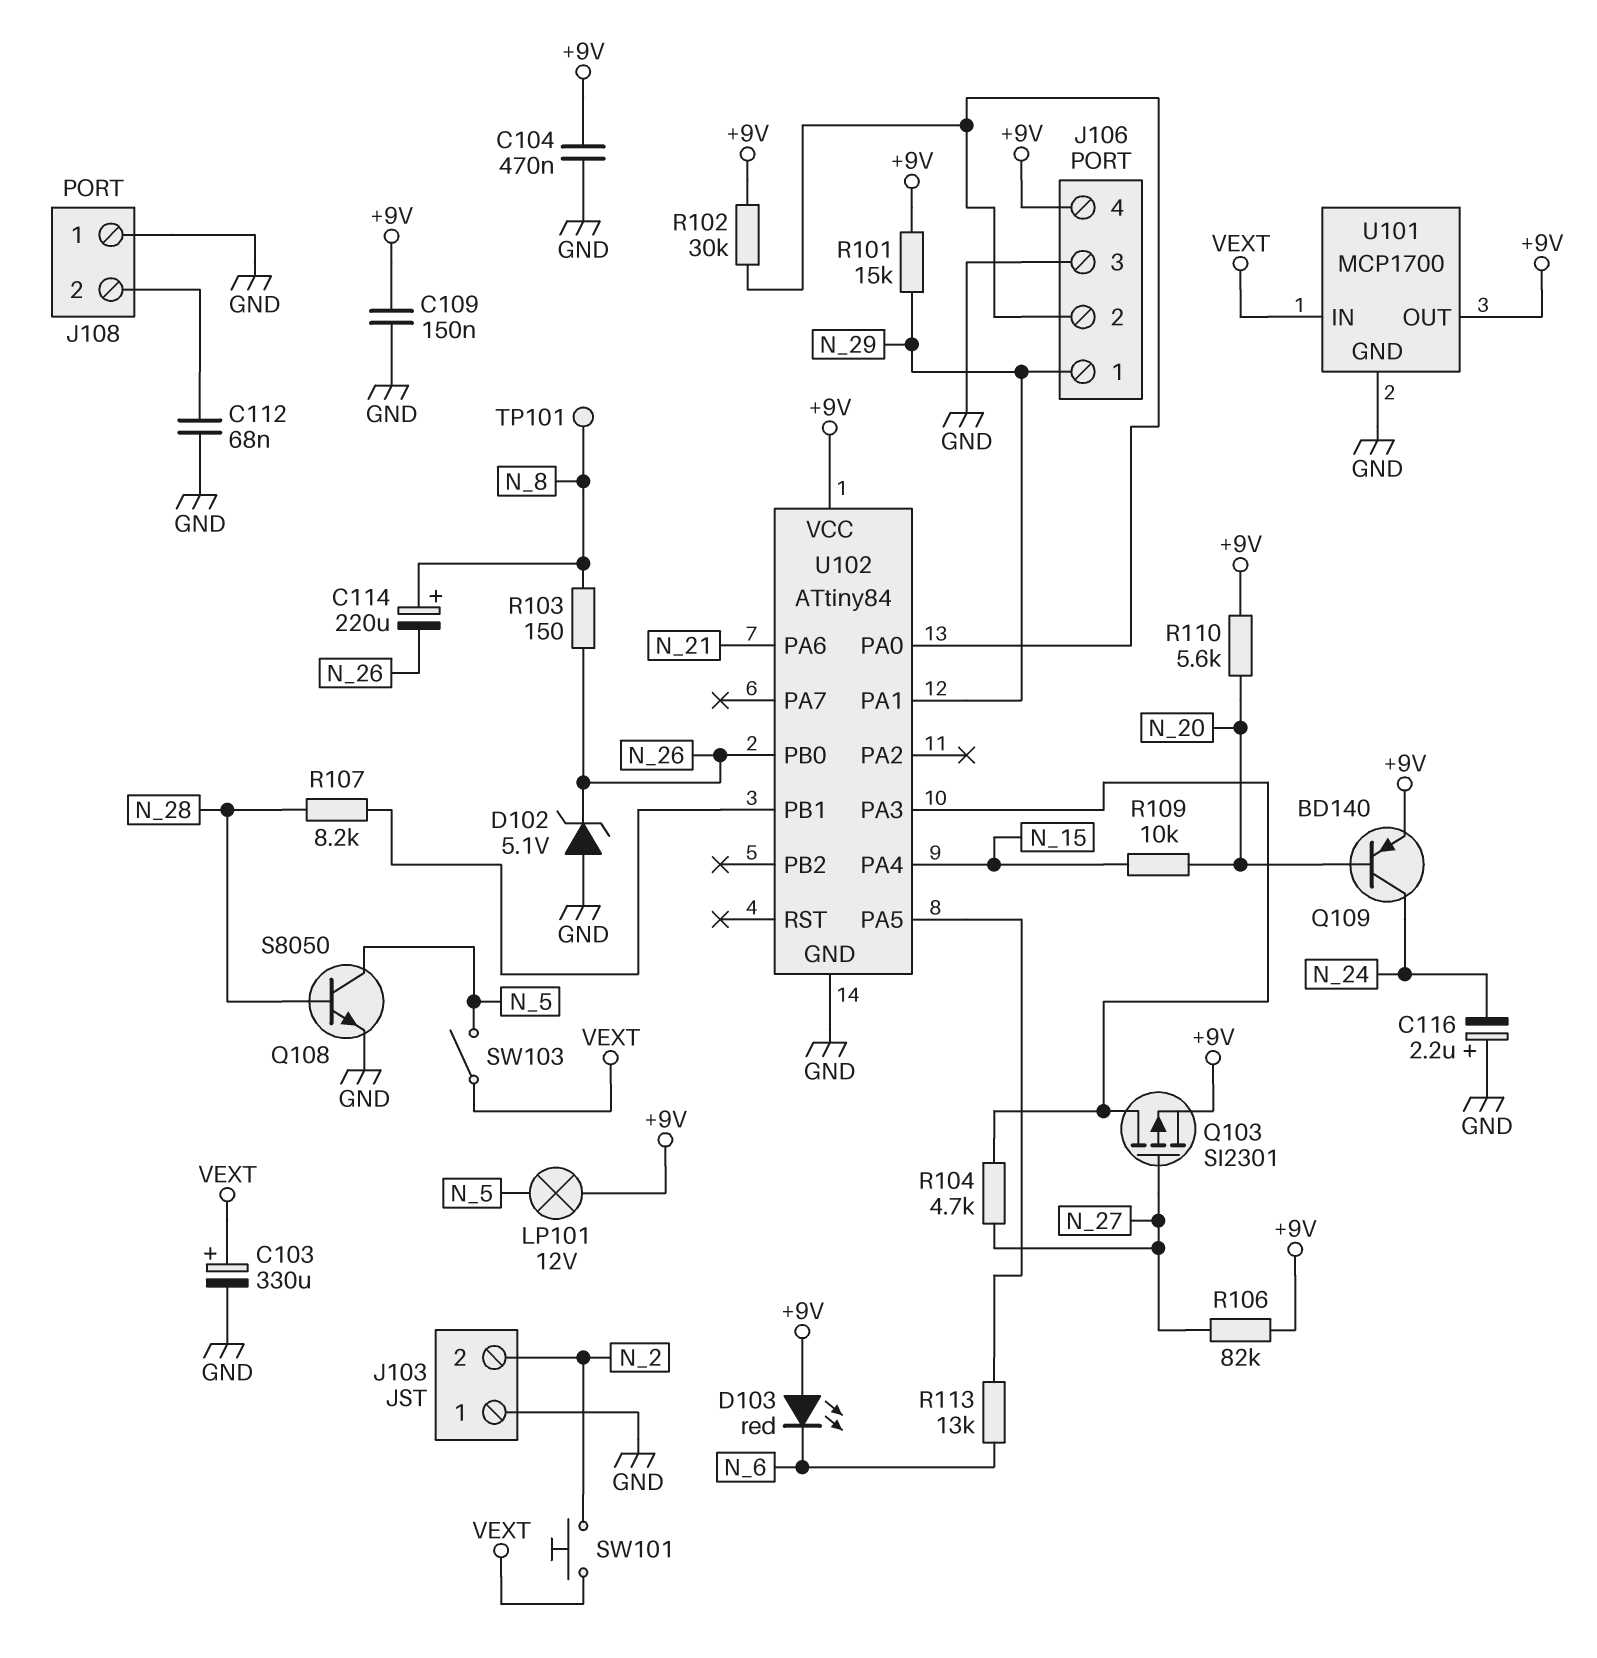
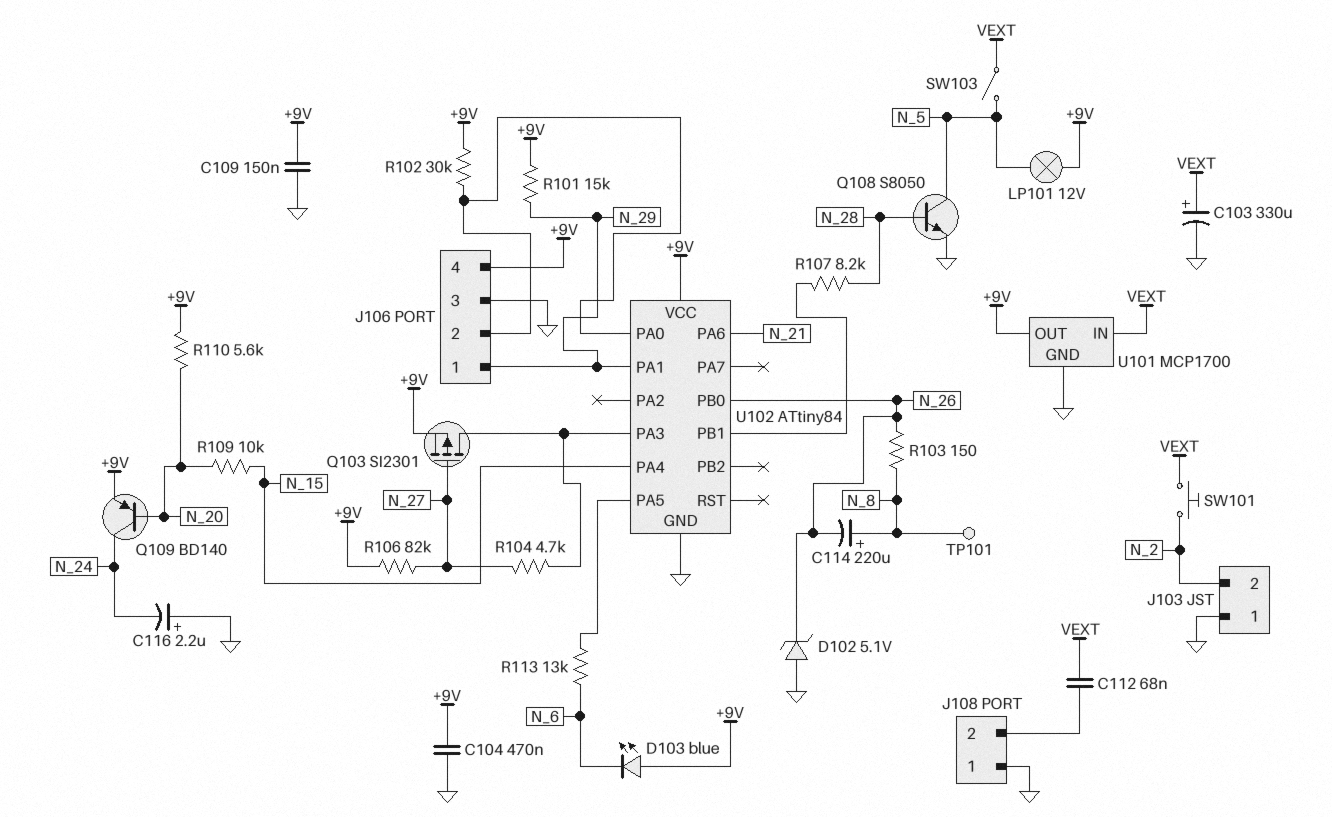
C112: 68nF (GND, J108/2) -> 68nF (J108/2, VEXT)
D103: LED red (A +9V, K N_6) -> LED blue (A +9V, K N_6)

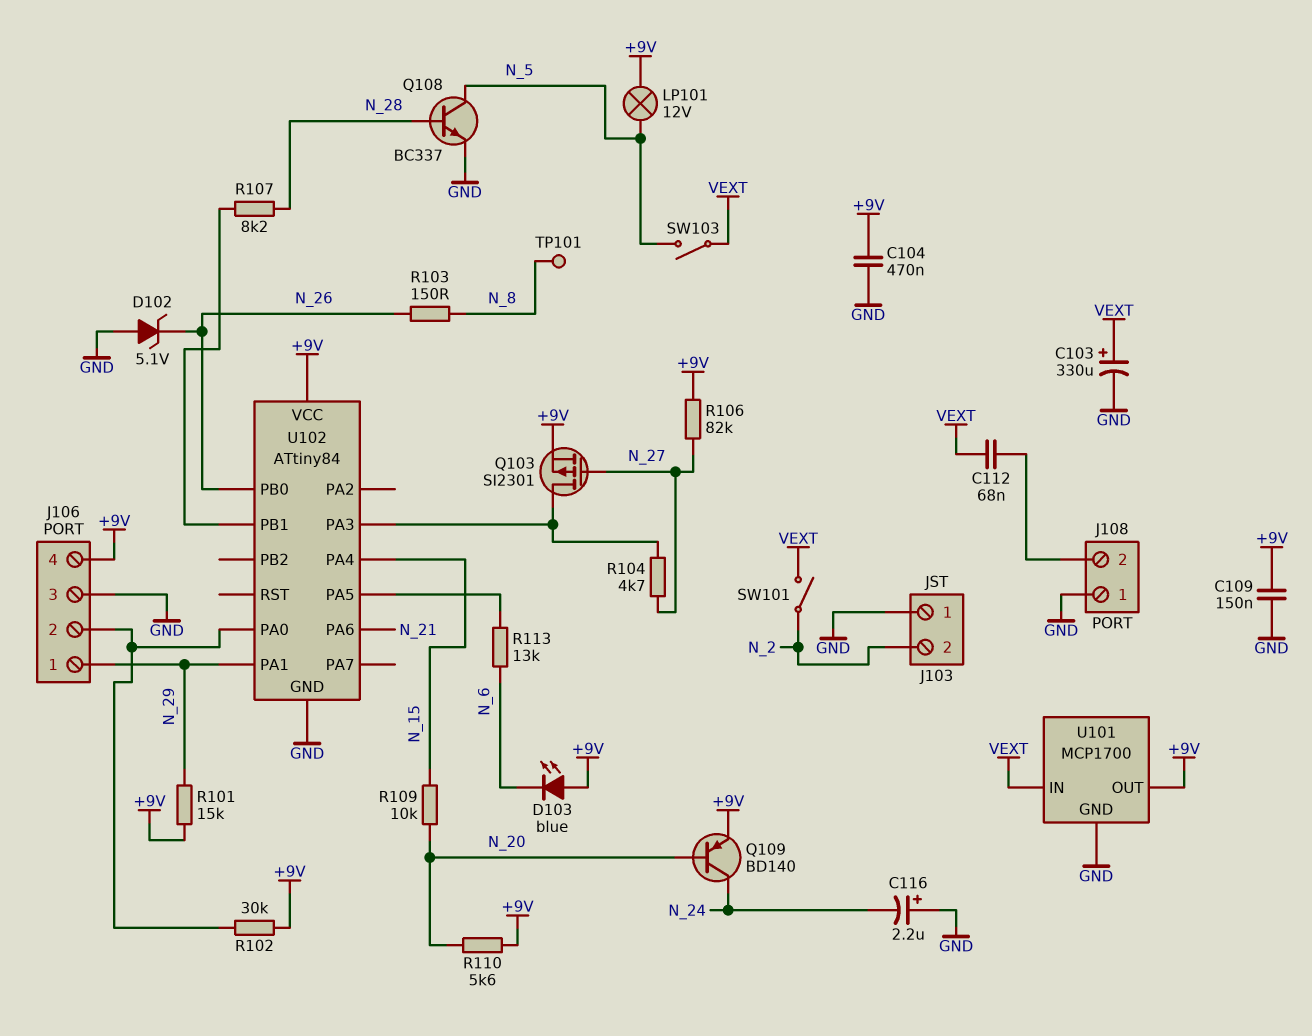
C114: 220uF (plus N_8, minus N_26) -> none
Q108: NPN S8050 (B N_28, C N_5, E GND) -> NPN BC337 (B N_28, C N_5, E GND)
SW101: button (N_2, VEXT) -> switch (N_2, VEXT)

